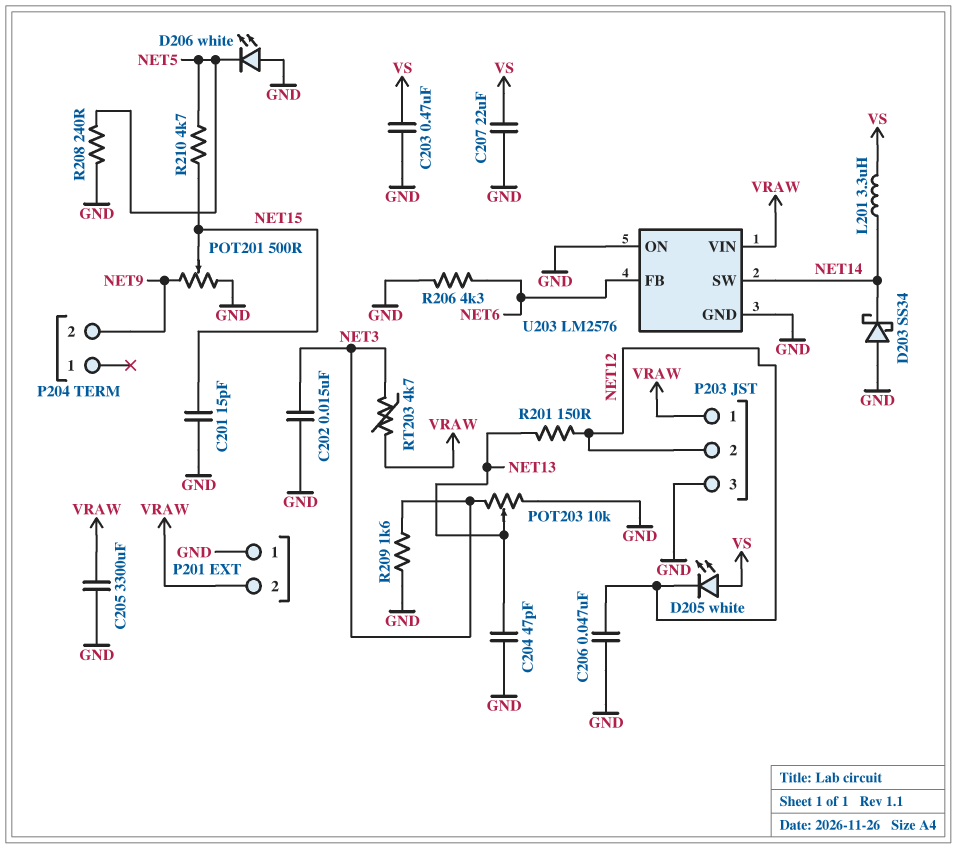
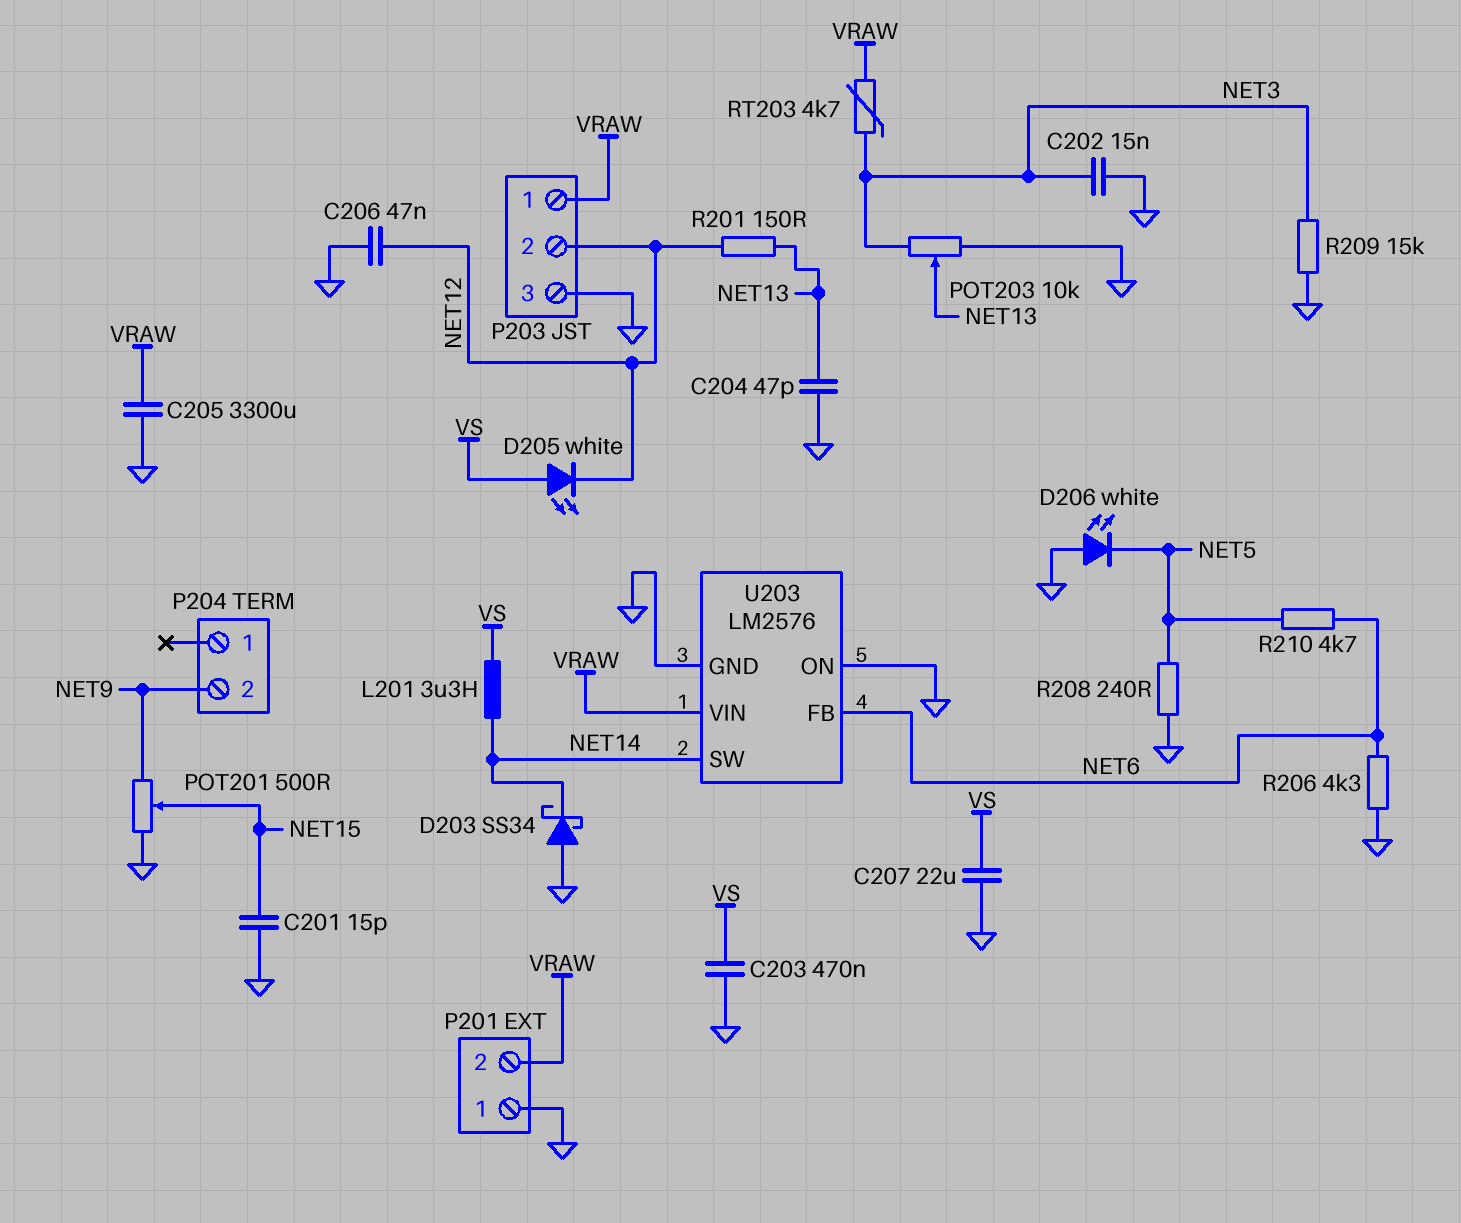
R209: 1.6k (GND, NET3) -> 15k (GND, NET3)
R210: 4.7k (NET5, NET15) -> 4.7k (NET5, NET6)

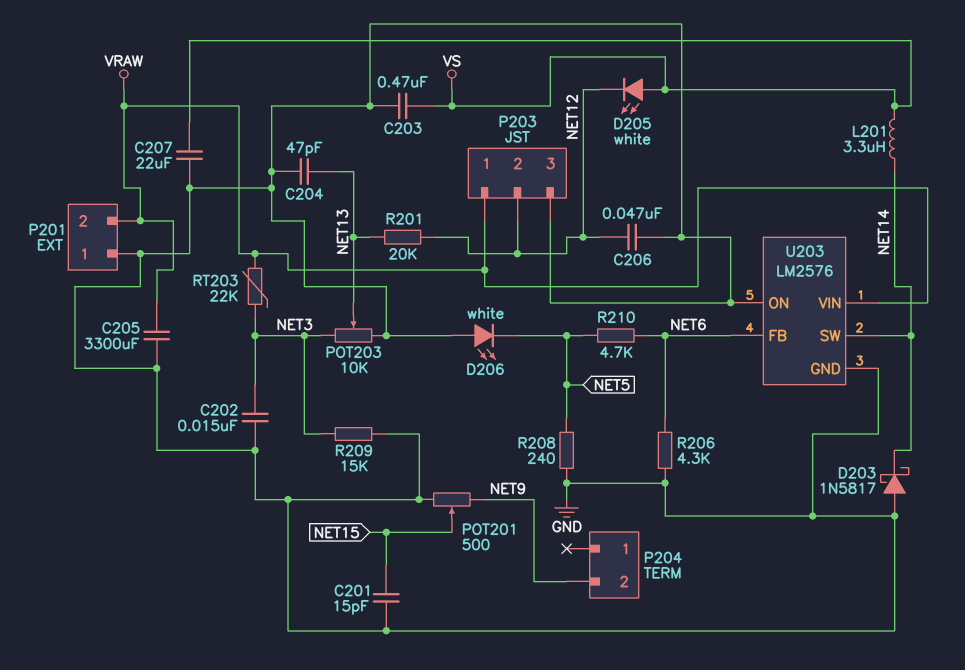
D203: schottky SS34 (A GND, K NET14) -> schottky 1N5817 (A GND, K NET14)
R201: 150 (NET12, NET13) -> 20k (NET12, NET13)
RT203: 4.7k (NET3, VRAW) -> 22k (NET3, VRAW)

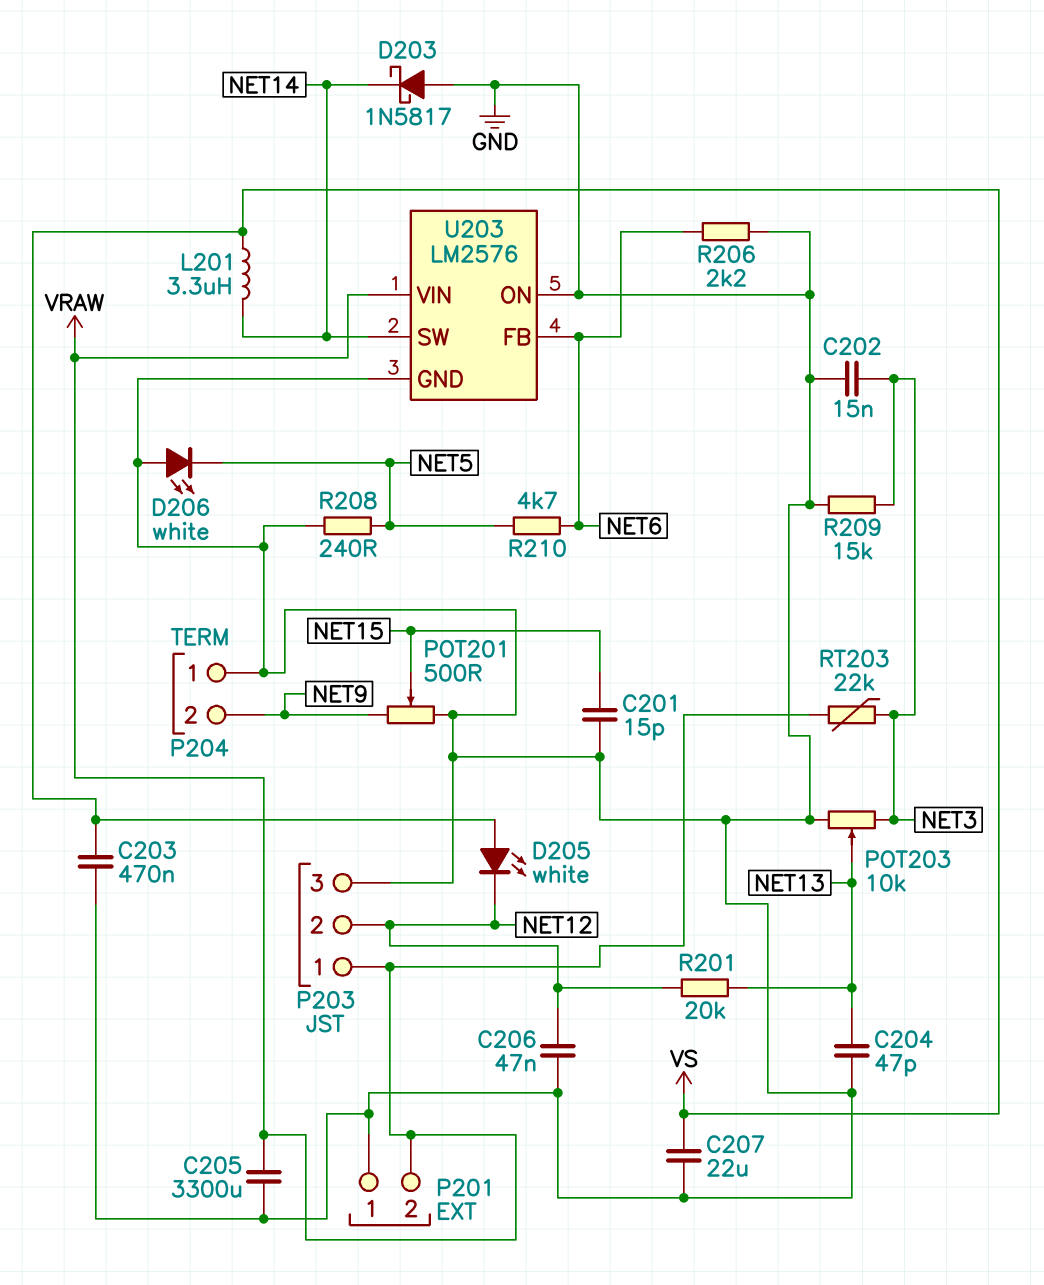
P204 pin 1: none -> GND
R206: 4.3k (GND, NET6) -> 2.2k (GND, NET6)

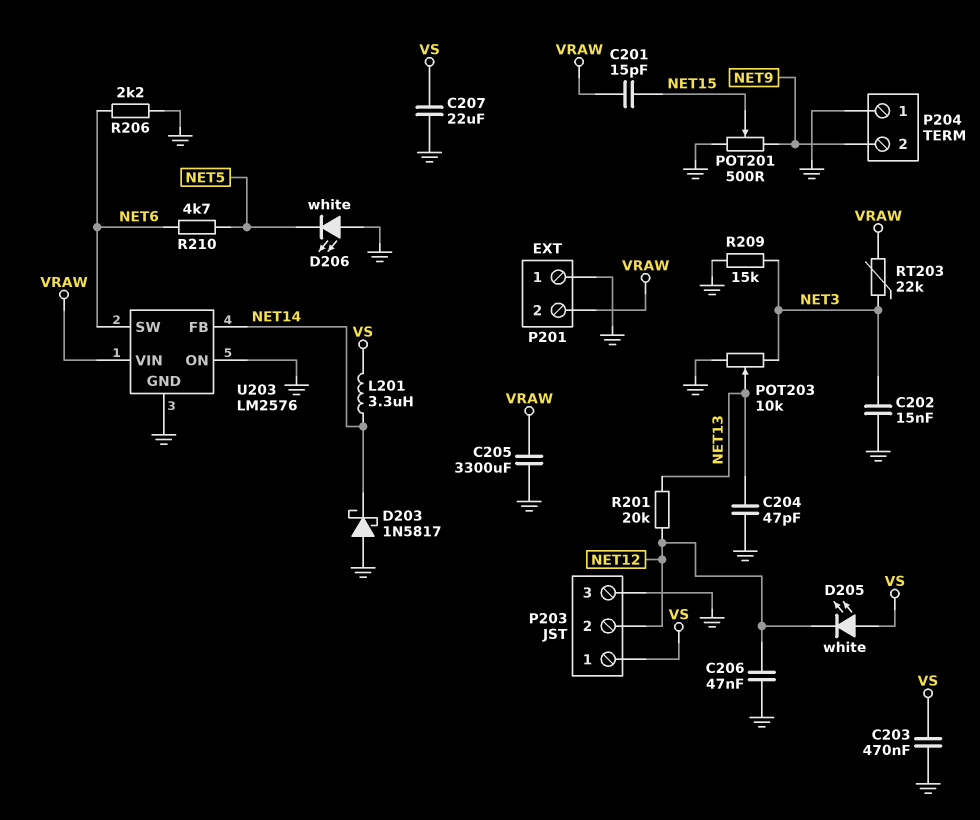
C201: 15pF (GND, NET15) -> 15pF (NET15, VRAW)
P203 pin 1: VRAW -> VS
R208: 240 (GND, NET5) -> none
U203 pin FB: NET6 -> NET14
U203 pin SW: NET14 -> NET6

